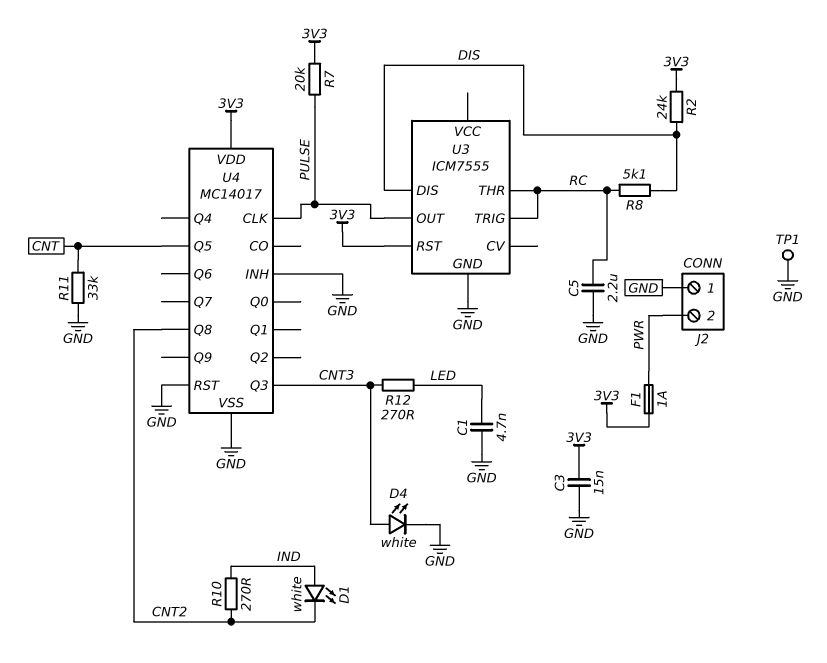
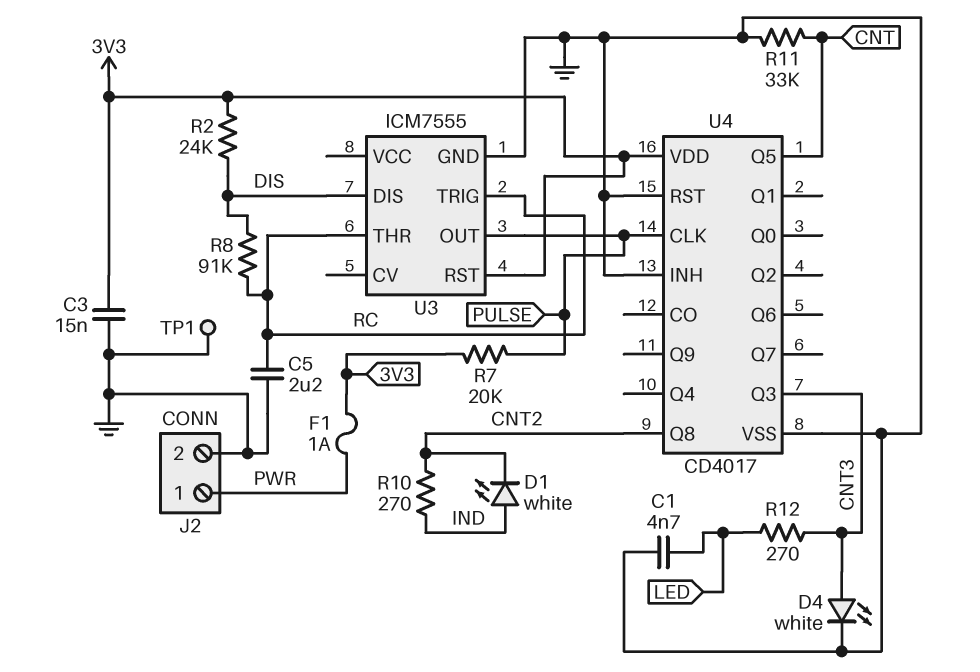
J2 pin 1: GND -> PWR
J2 pin 2: PWR -> GND
R8: 5.1k (DIS, RC) -> 91k (DIS, RC)
U4: MC14017 -> CD4017

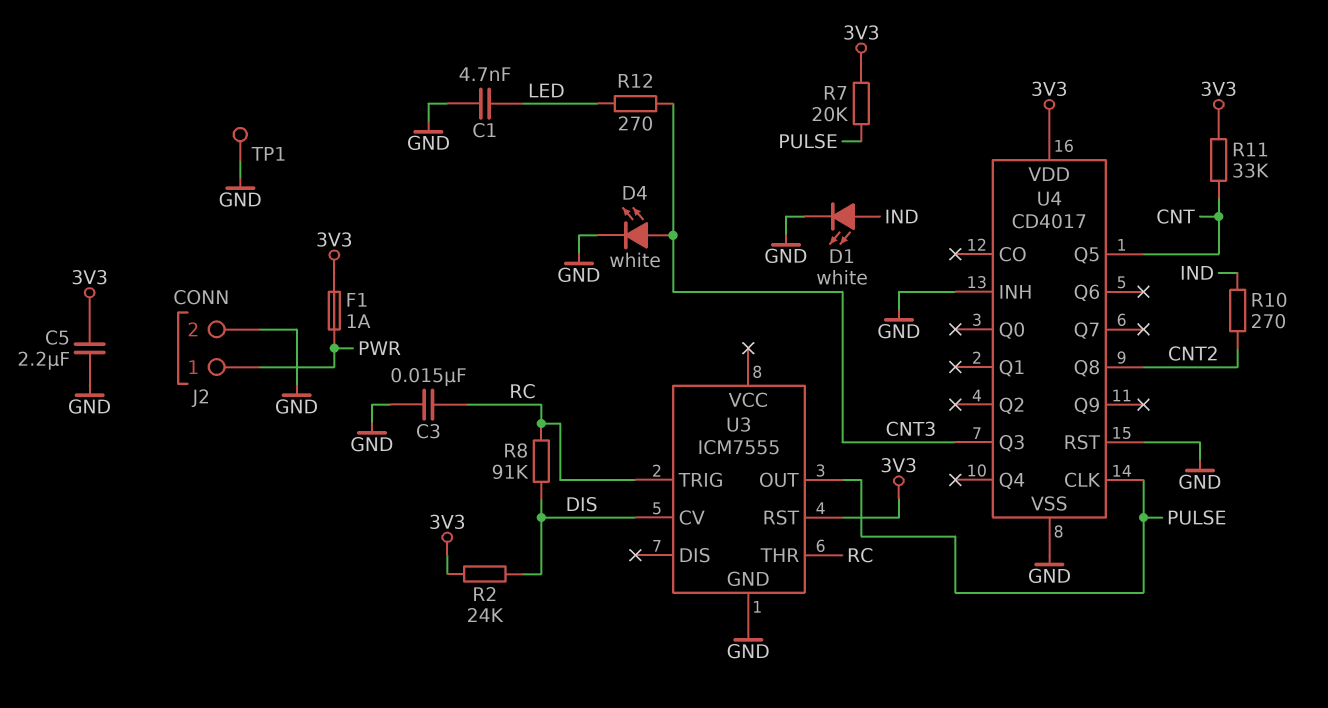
C3: 15nF (3V3, GND) -> 15nF (GND, RC)
C5: 2.2uF (GND, RC) -> 2.2uF (3V3, GND)
D1: LED white (A IND, K CNT2) -> LED white (A IND, K GND)
R11: 33k (CNT, GND) -> 33k (3V3, CNT)
U3 pin CV: none -> DIS
U3 pin DIS: DIS -> none

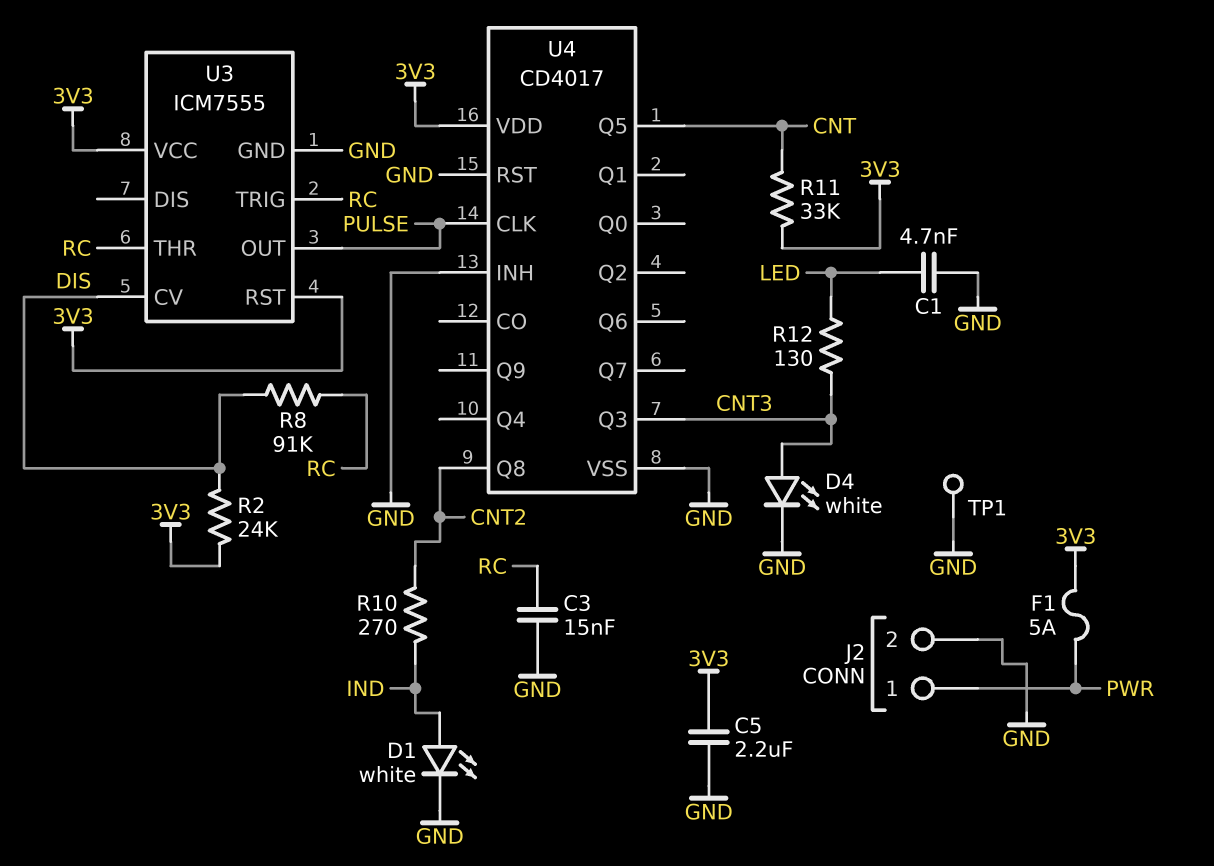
F1: 1A (3V3, PWR) -> 5A (3V3, PWR)
R7: 20k (3V3, PULSE) -> none
R12: 270 (CNT3, LED) -> 130 (CNT3, LED)
U3 pin VCC: none -> 3V3

